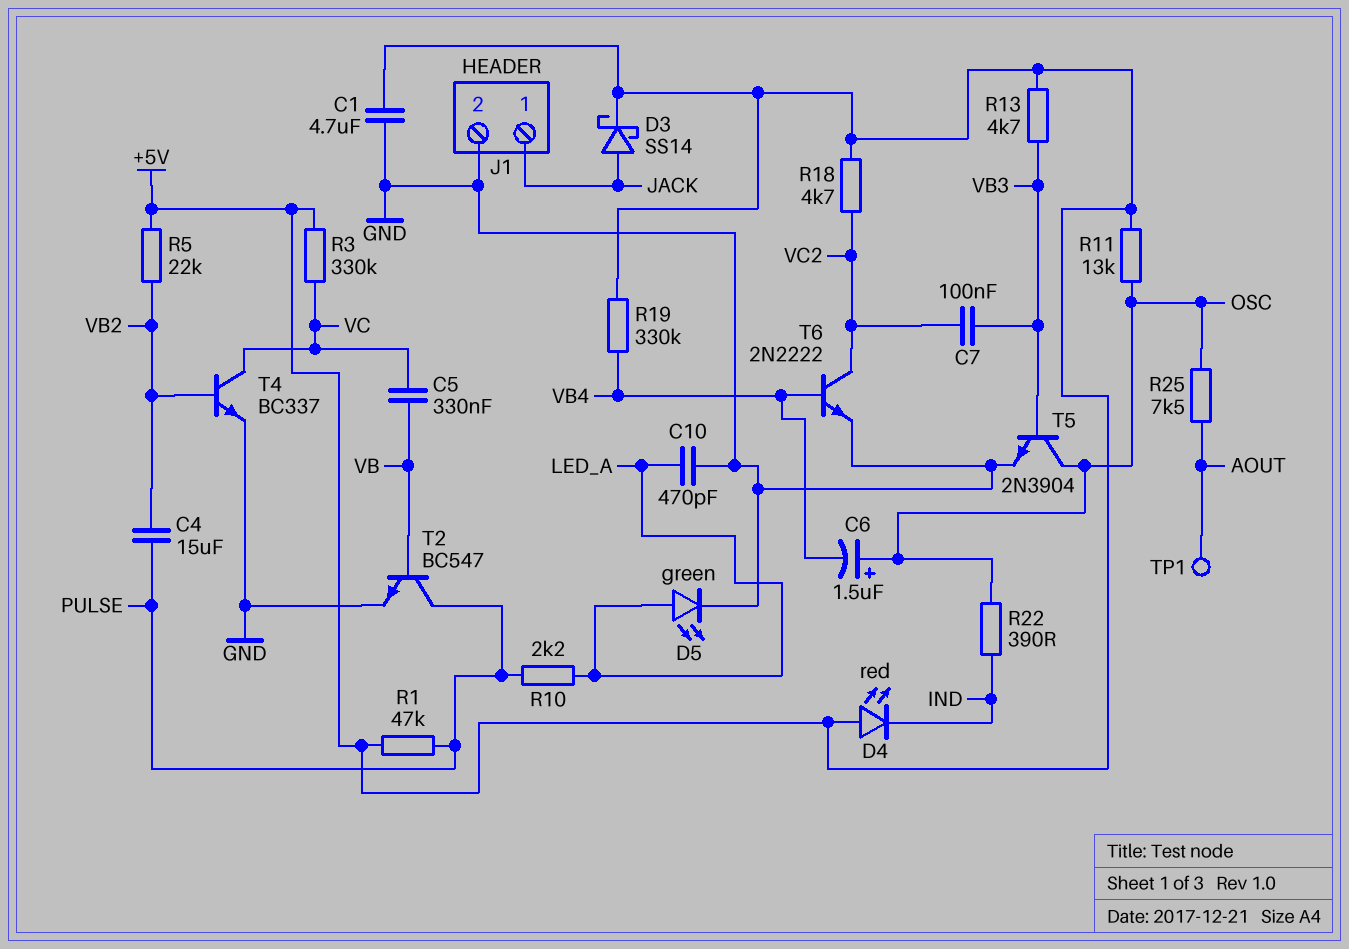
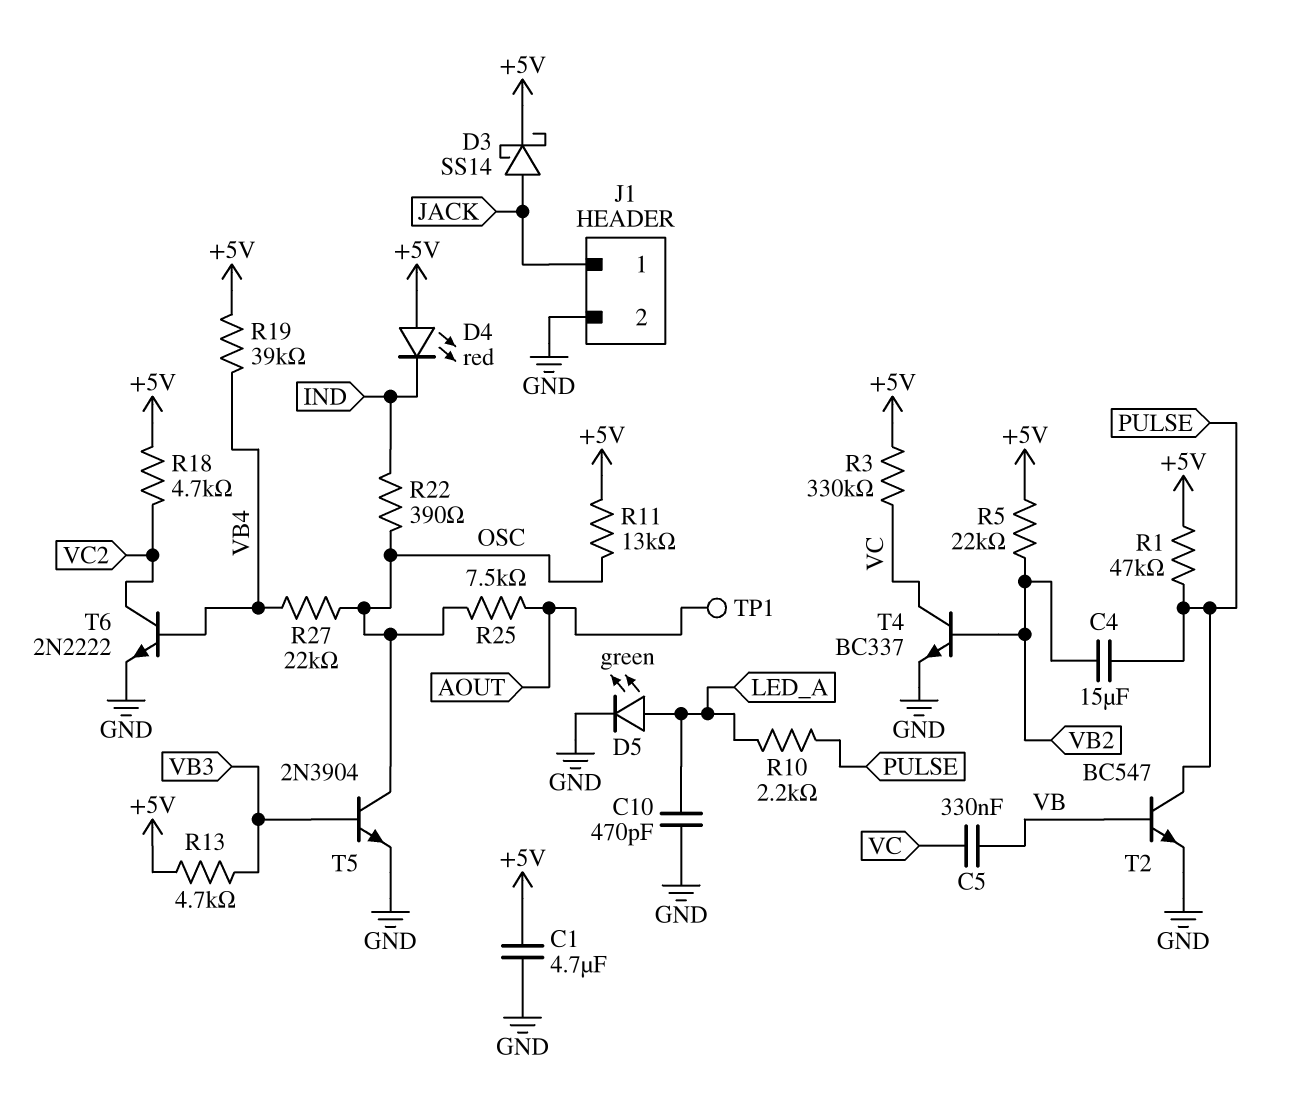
C6: 1.5uF (plus OSC, minus VB4) -> none
C7: 100nF (VB3, VC2) -> none
R19: 330k (+5V, VB4) -> 39k (+5V, VB4)
R27: none -> 22k (OSC, VB4)

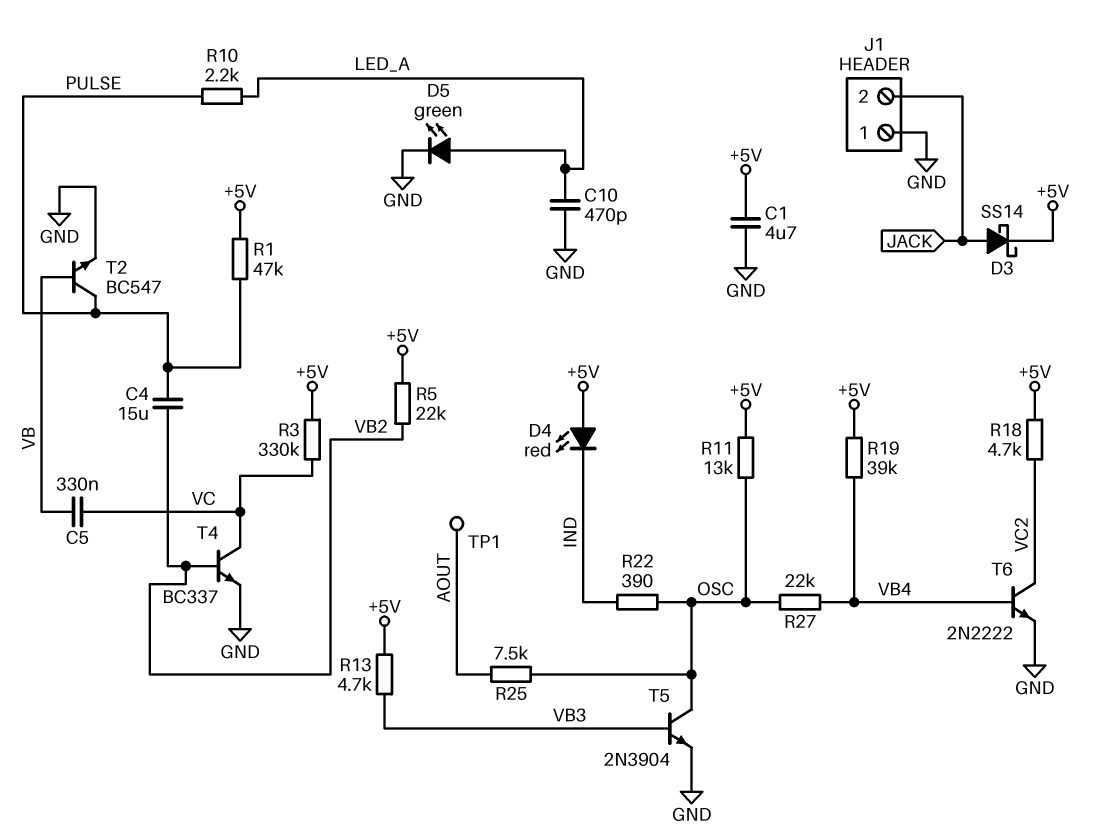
J1 pin 1: JACK -> GND
J1 pin 2: GND -> JACK

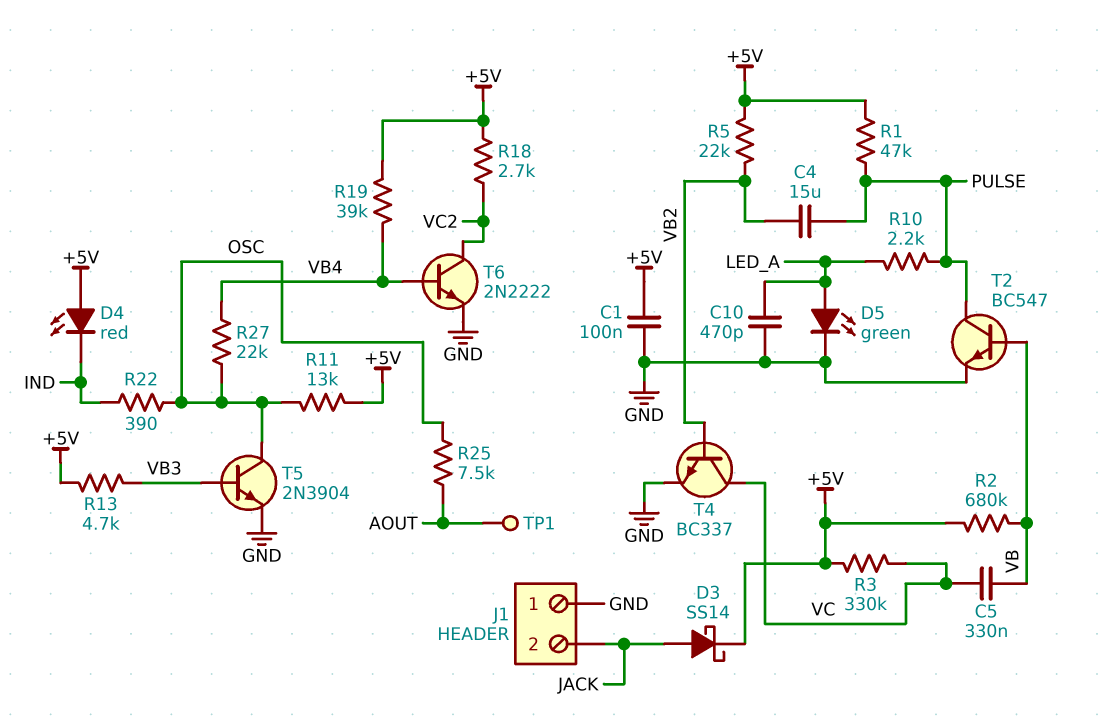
C1: 4.7uF (+5V, GND) -> 100nF (+5V, GND)
R2: none -> 680k (+5V, VB)
R18: 4.7k (+5V, VC2) -> 2.7k (+5V, VC2)

